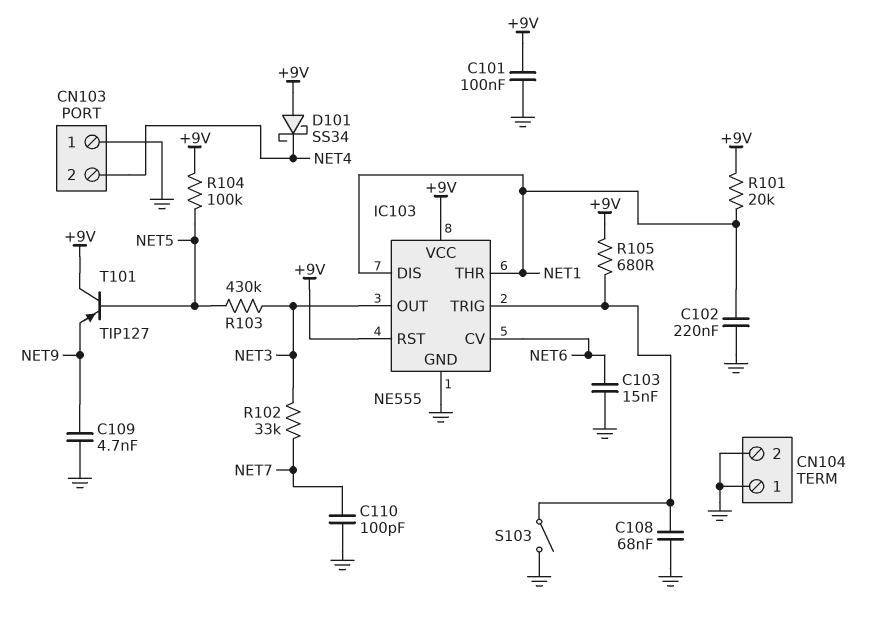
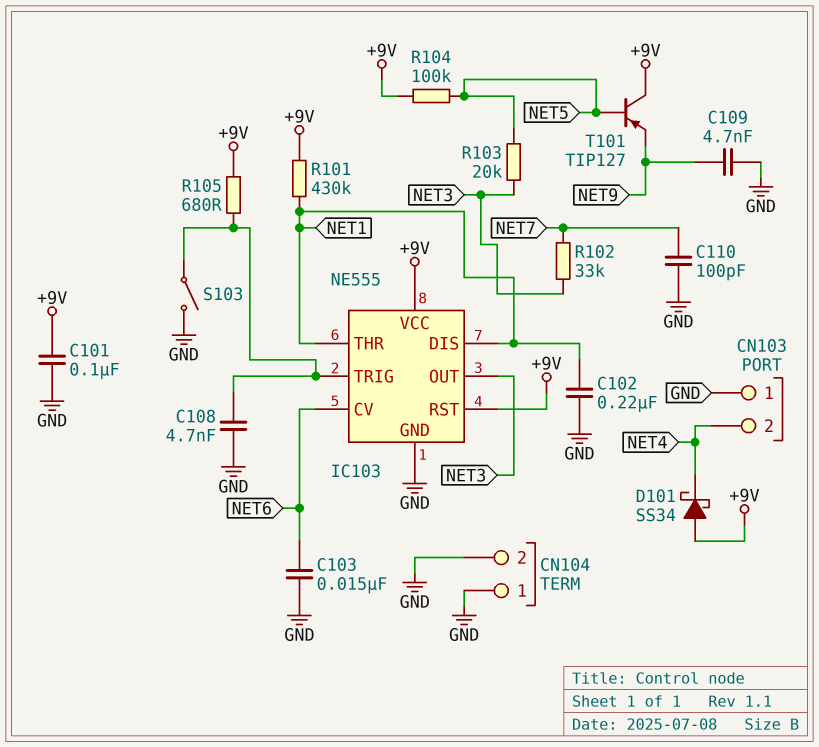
C108: 68nF (GND, IC103/TRIG) -> 4.7nF (GND, IC103/TRIG)
R101: 20k (+9V, NET1) -> 430k (+9V, NET1)
R103: 430k (NET3, NET5) -> 20k (NET3, NET5)

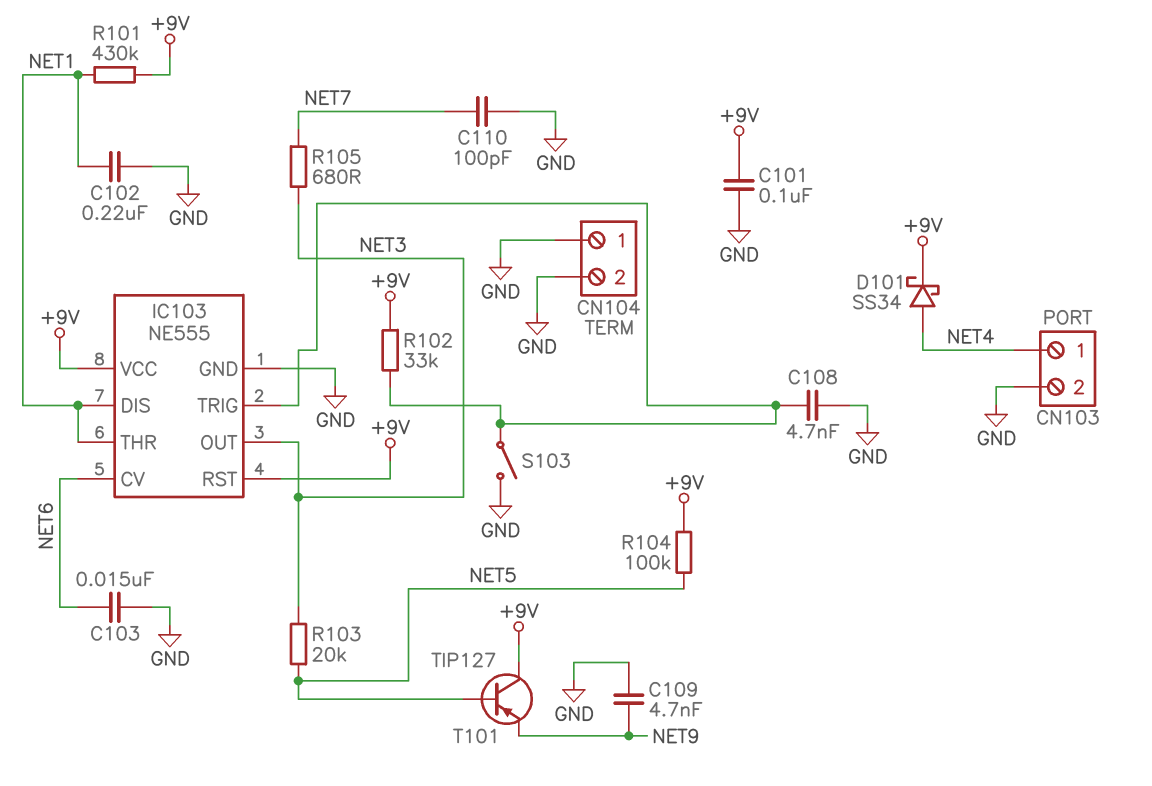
CN103 pin 1: GND -> NET4
CN103 pin 2: NET4 -> GND
D101: schottky SS34 (A +9V, K NET4) -> schottky SS34 (A NET4, K +9V)
R102: 33k (NET3, NET7) -> 33k (+9V, IC103/TRIG)
R105: 680 (+9V, IC103/TRIG) -> 680 (NET3, NET7)

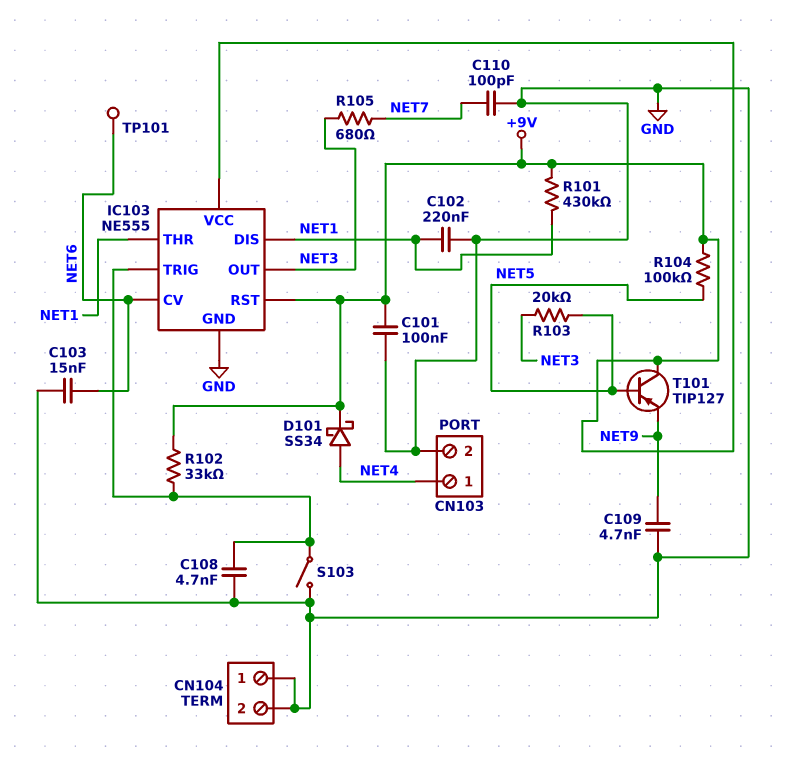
TP101: none -> test point (NET6)

